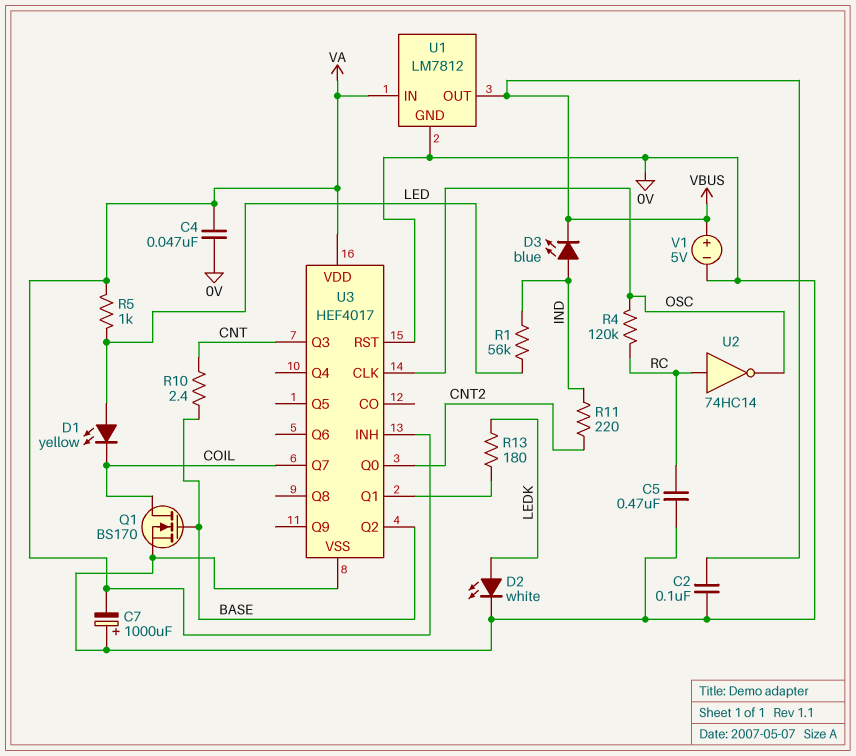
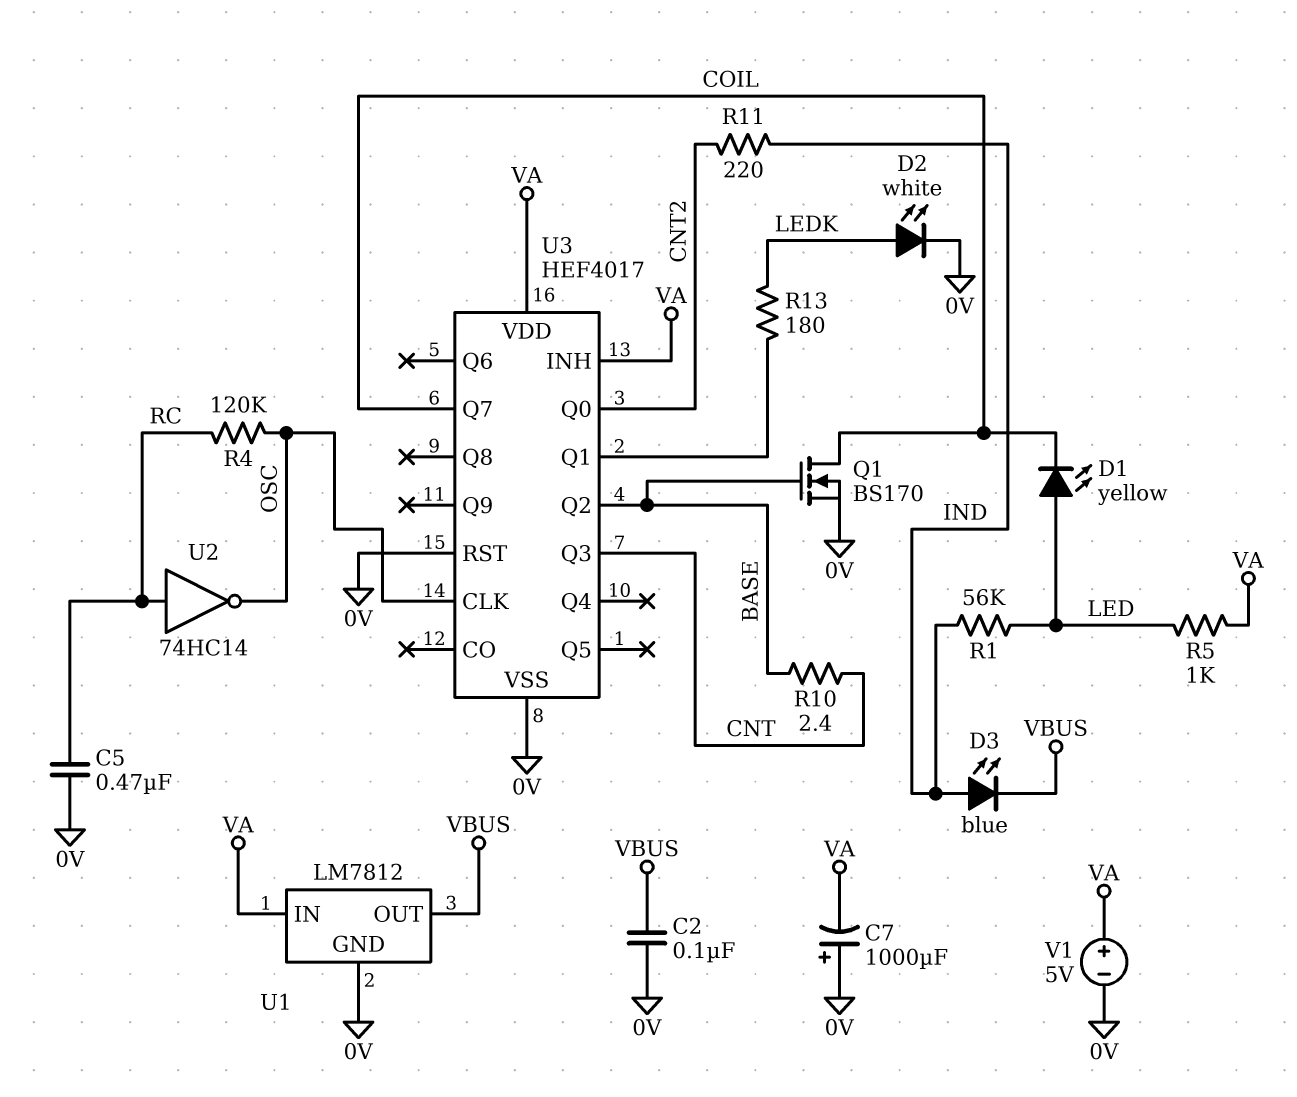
C4: 47nF (0V, VA) -> none
V1: 5V (plus VBUS, minus 0V) -> 5V (plus VA, minus 0V)

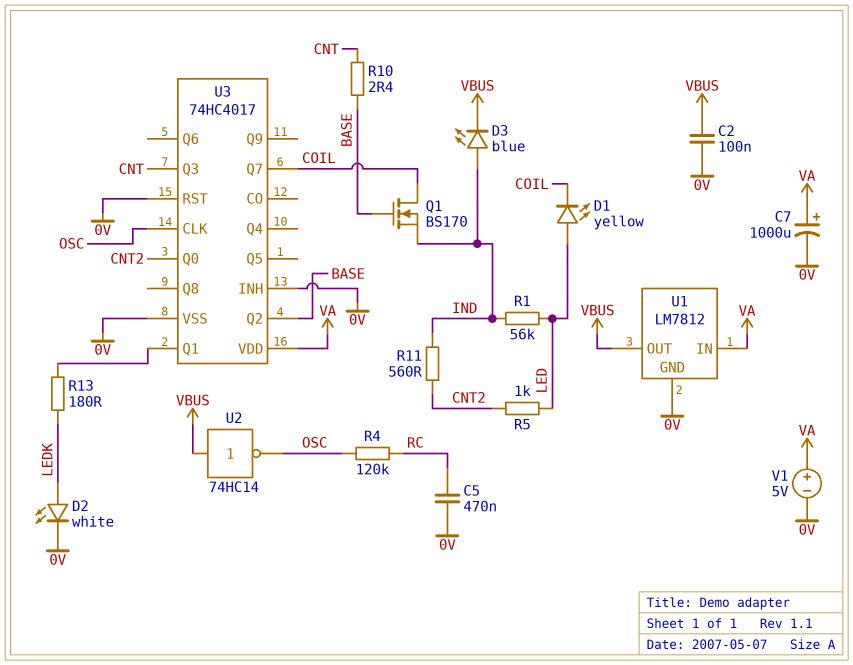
C7: 1000uF (plus 0V, minus VA) -> 1000uF (plus VA, minus 0V)
Q1: NMOS BS170 (G BASE, D COIL, S 0V) -> NMOS BS170 (G BASE, D COIL, S IND)
R5: 1k (LED, VA) -> 1k (CNT2, LED)
R11: 220 (CNT2, IND) -> 560 (CNT2, IND)
U2: NOT 74HC14 (in RC, out OSC) -> NOT 74HC14 (in VBUS, out OSC)
U3: HEF4017 -> 74HC4017
U3 pin INH: VA -> 0V

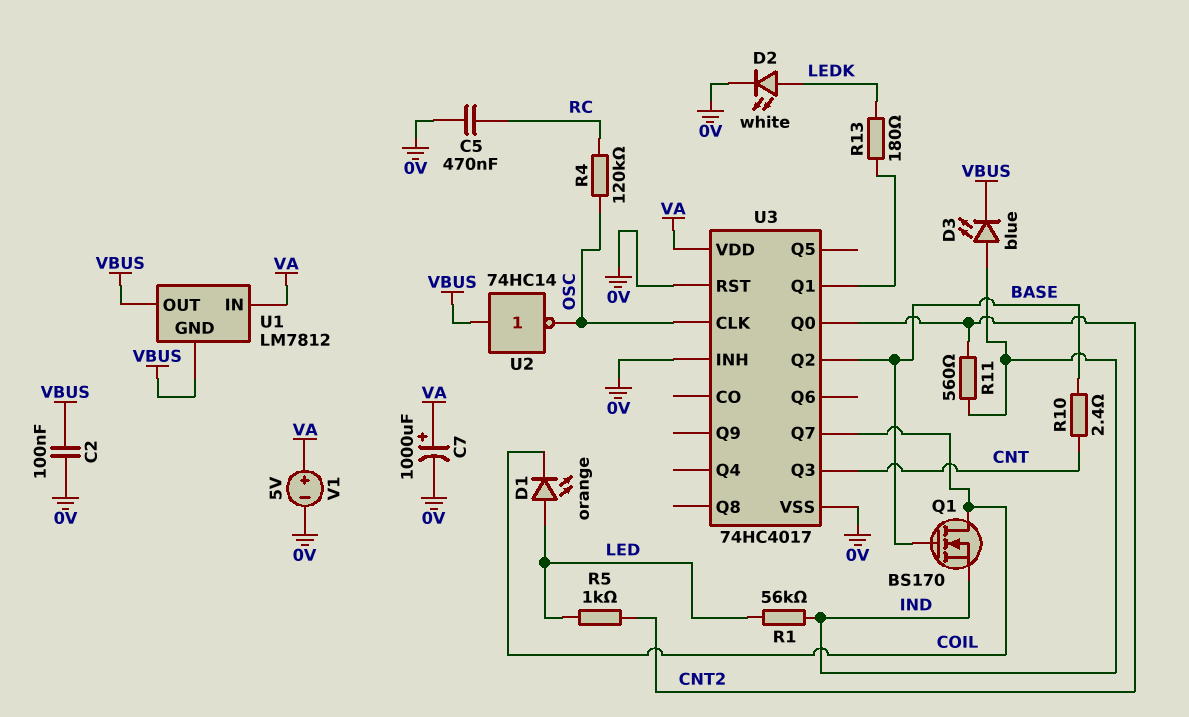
D1: LED yellow (A LED, K COIL) -> LED orange (A LED, K COIL)
U1 pin GND: 0V -> VBUS

